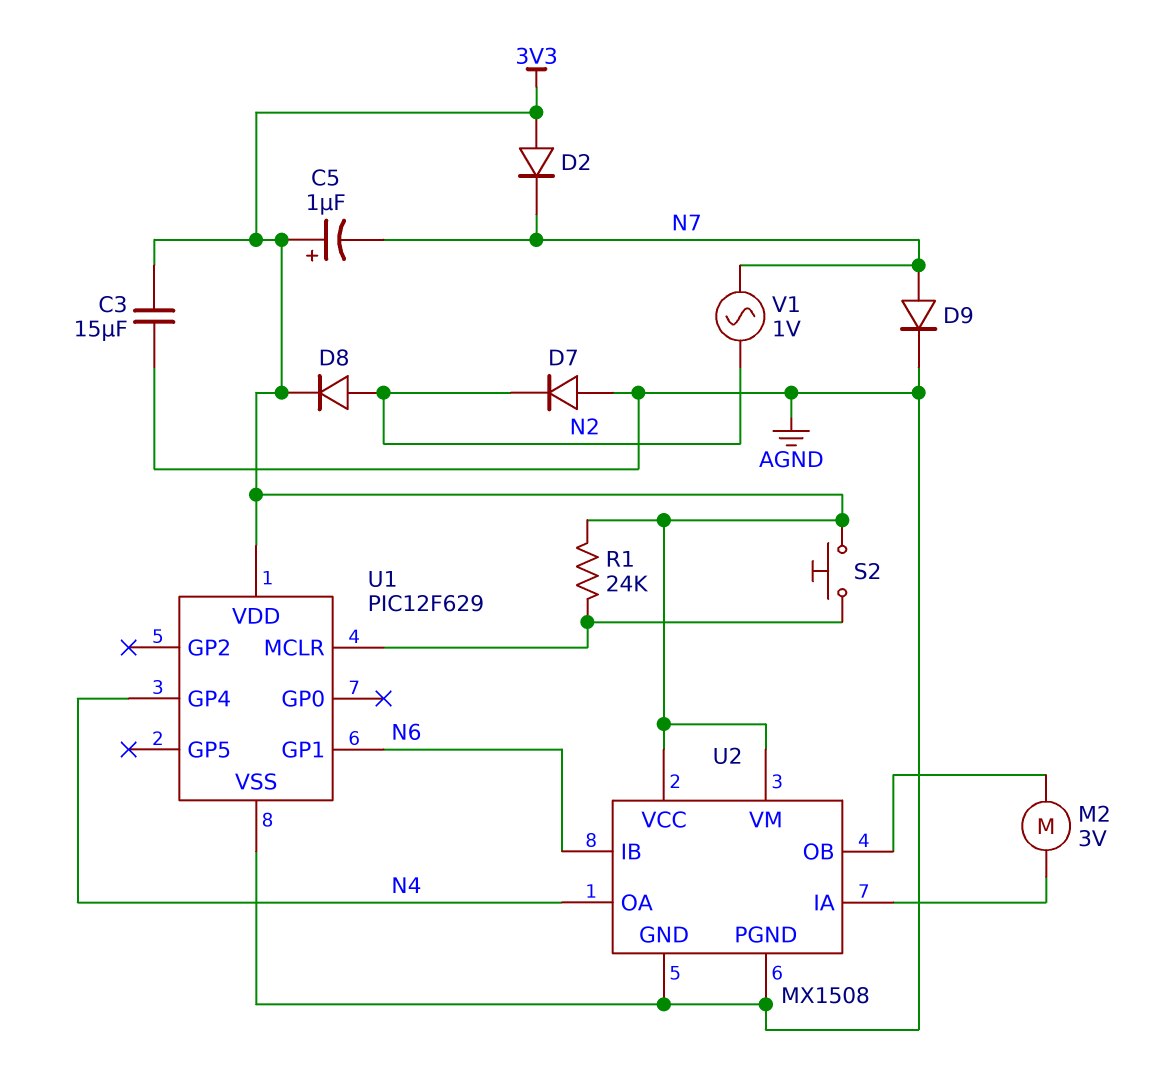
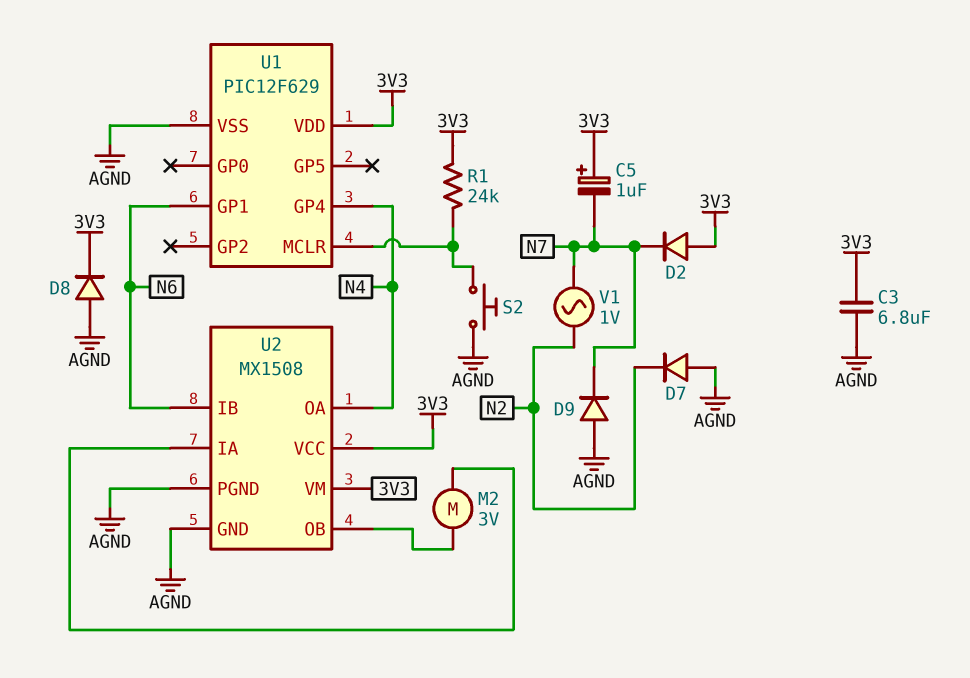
C3: 15uF (3V3, AGND) -> 6.8uF (3V3, AGND)
D8: diode (A N2, K 3V3) -> diode (A AGND, K 3V3)
D9: diode (A N7, K AGND) -> diode (A AGND, K N7)
S2: button (3V3, U1/MCLR) -> button (AGND, U1/MCLR)

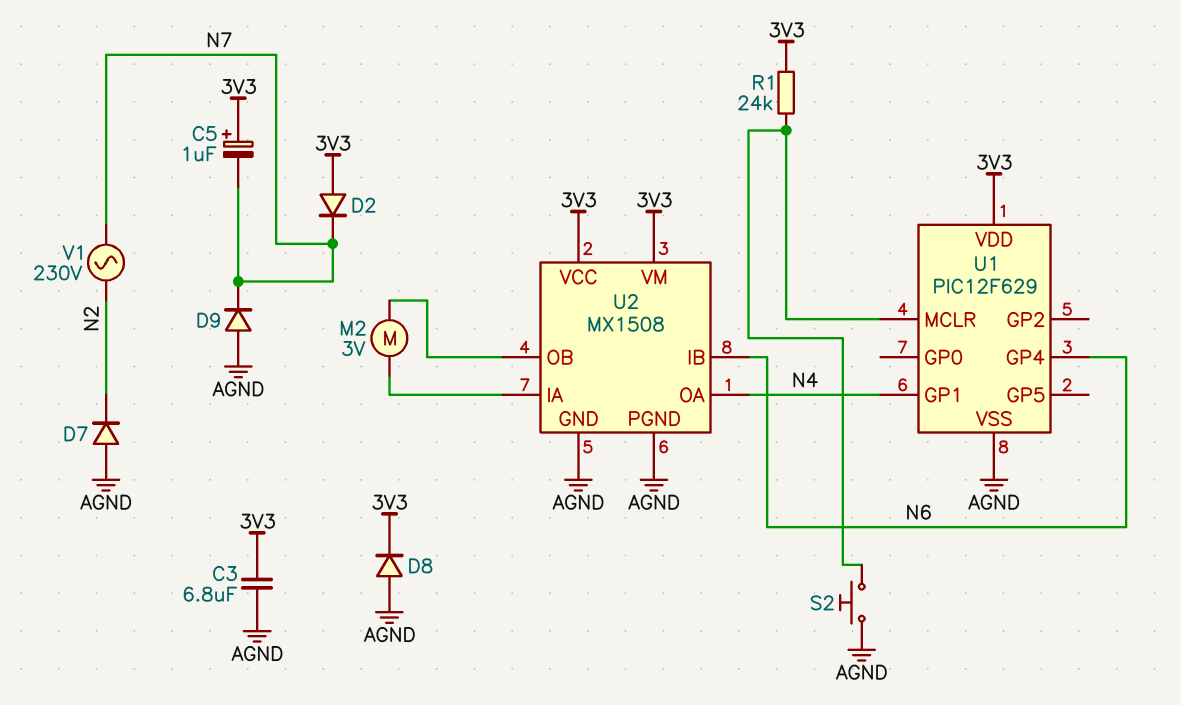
U1 pin GP1: N6 -> N4
U1 pin GP4: N4 -> N6
V1: AC 1V (N2, N7) -> AC 230V (N2, N7)

